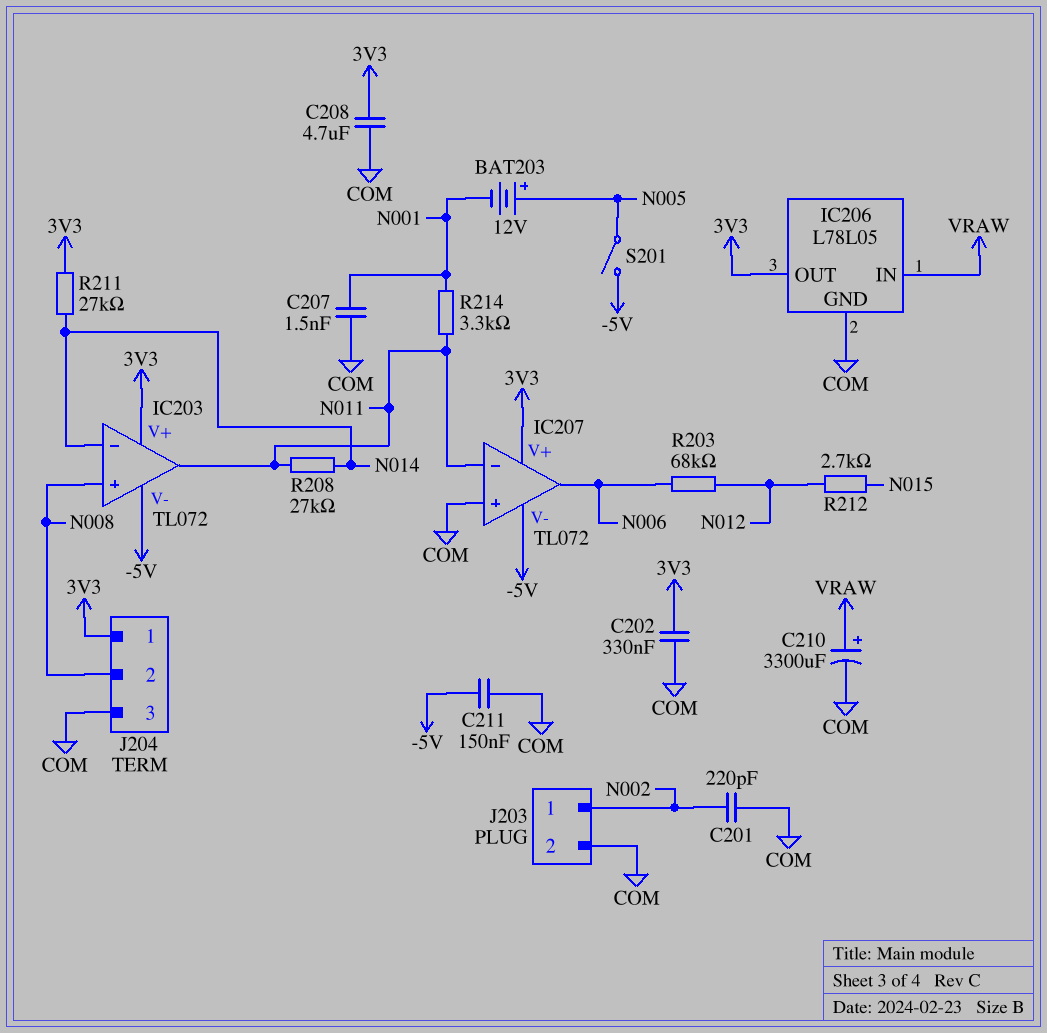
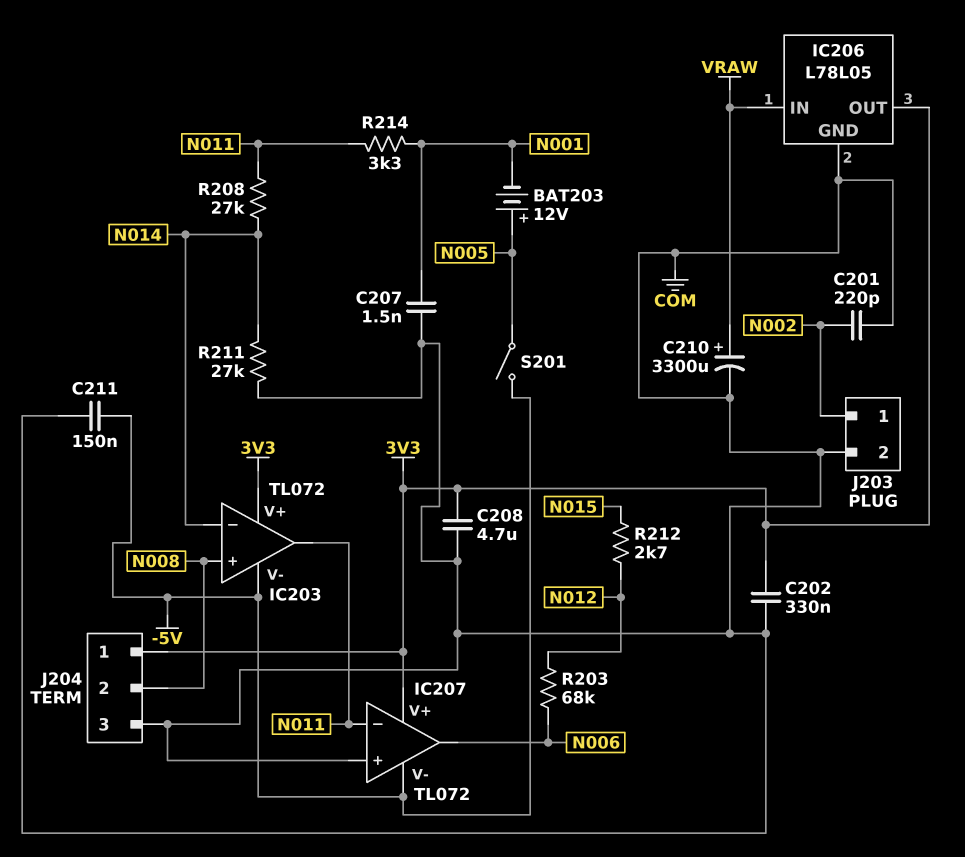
R211: 27k (3V3, N014) -> 27k (COM, N014)

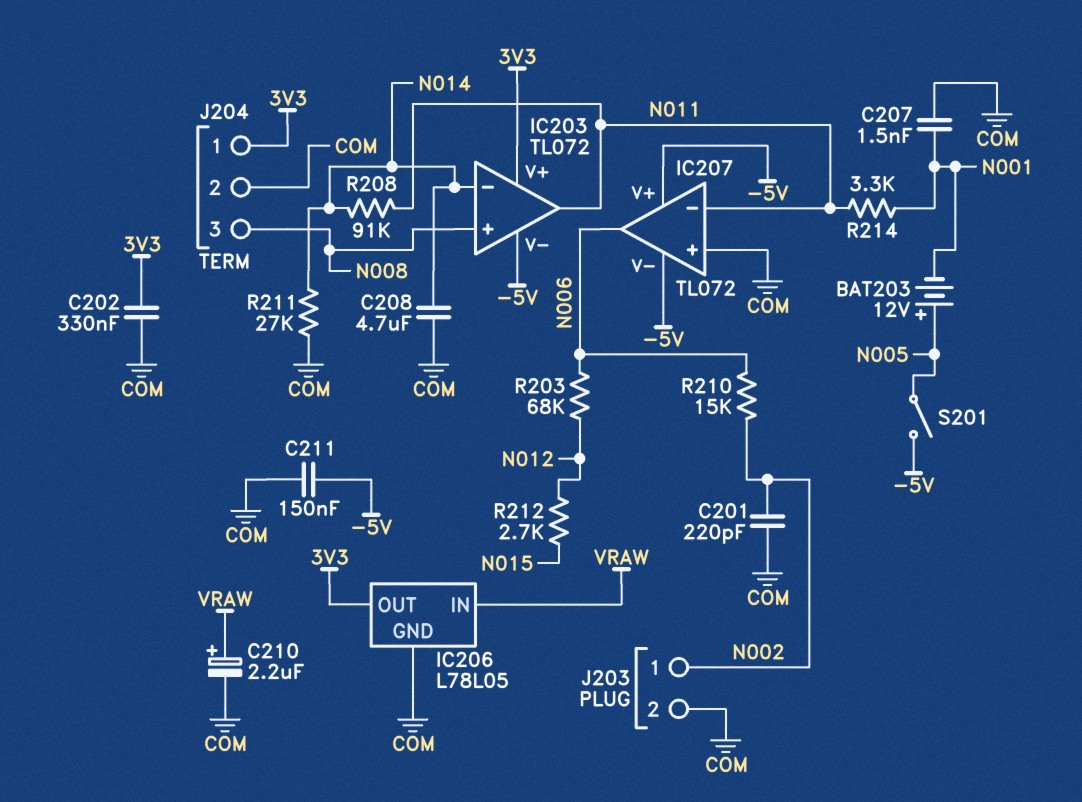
C208: 4.7uF (3V3, COM) -> 4.7uF (COM, N014)
C210: 3300uF (plus VRAW, minus COM) -> 2.2uF (plus VRAW, minus COM)
IC207 pin V+: 3V3 -> -5V
J204 pin 2: N008 -> COM
J204 pin 3: COM -> N008
R208: 27k (N011, N014) -> 91k (N011, N014)
R210: none -> 15k (N002, N006)

